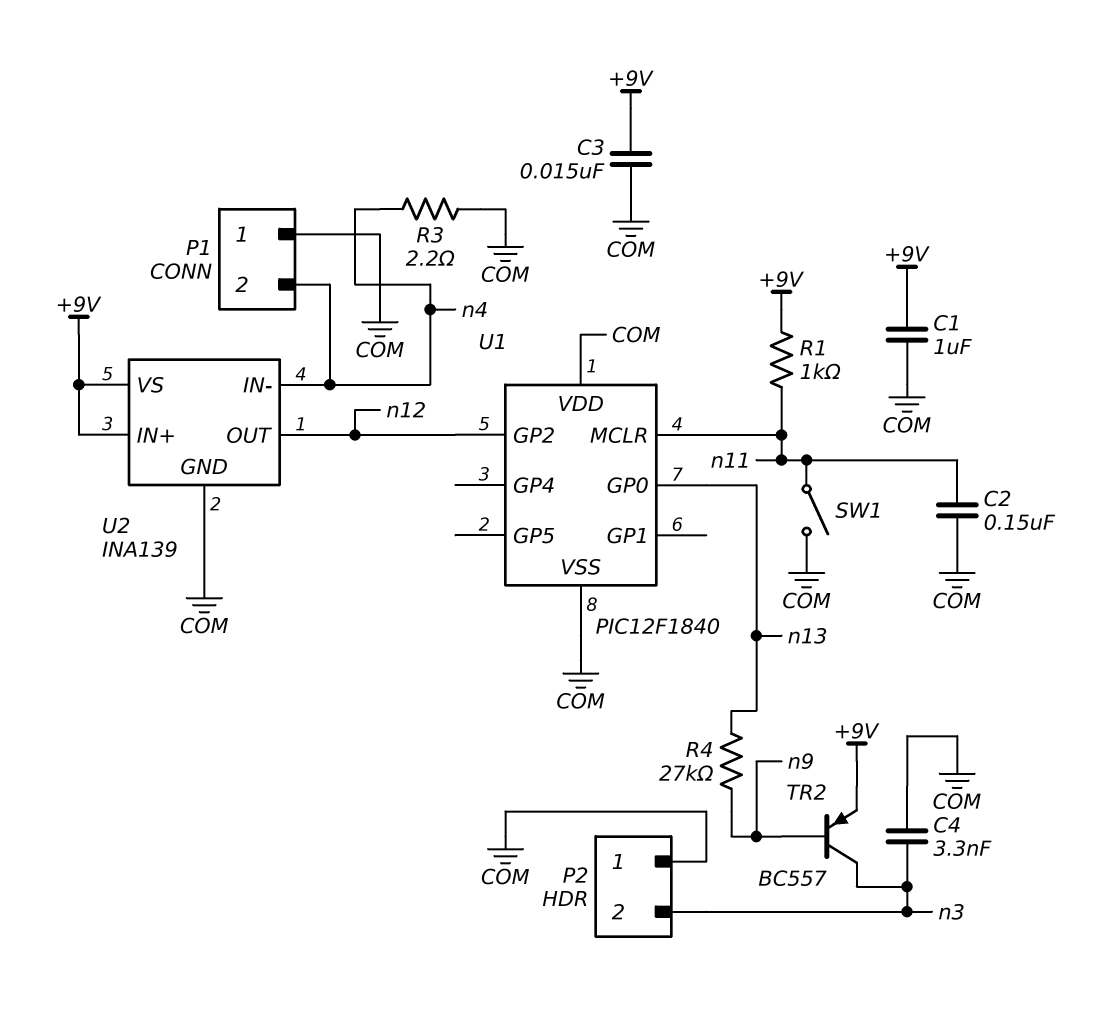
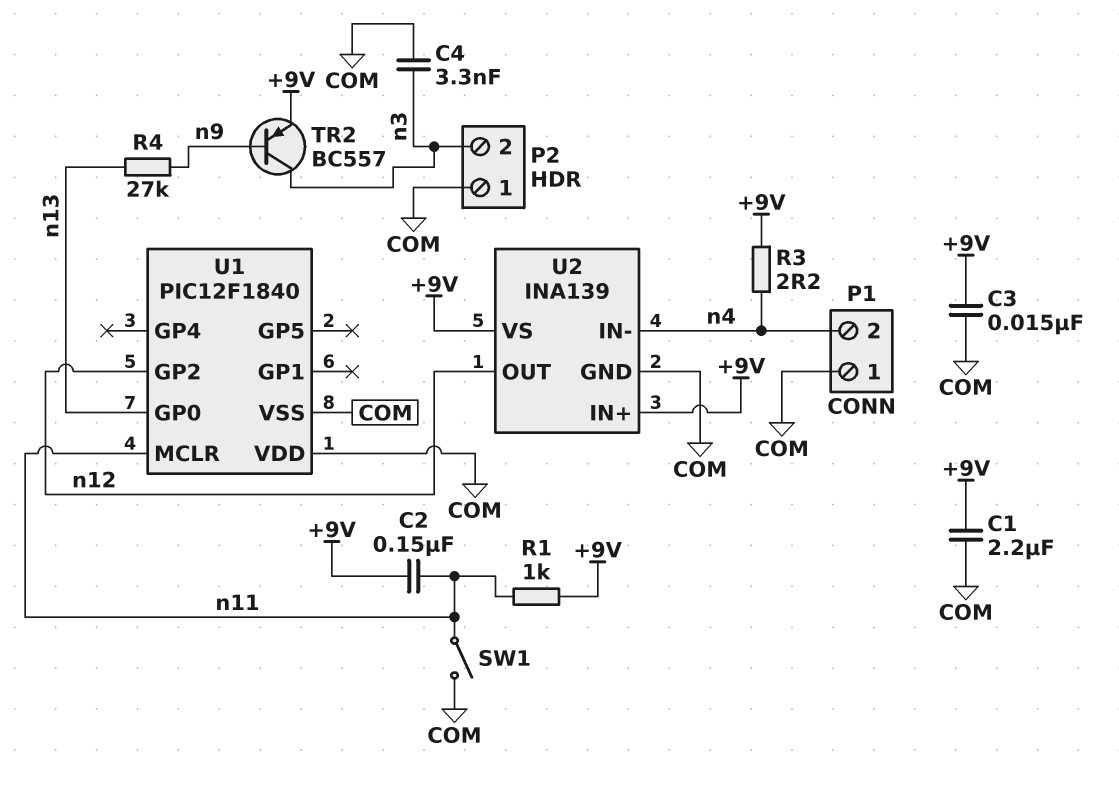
C1: 1uF (+9V, COM) -> 2.2uF (+9V, COM)
C2: 150nF (COM, n11) -> 150nF (+9V, n11)
R3: 2.2 (COM, n4) -> 2.2 (+9V, n4)

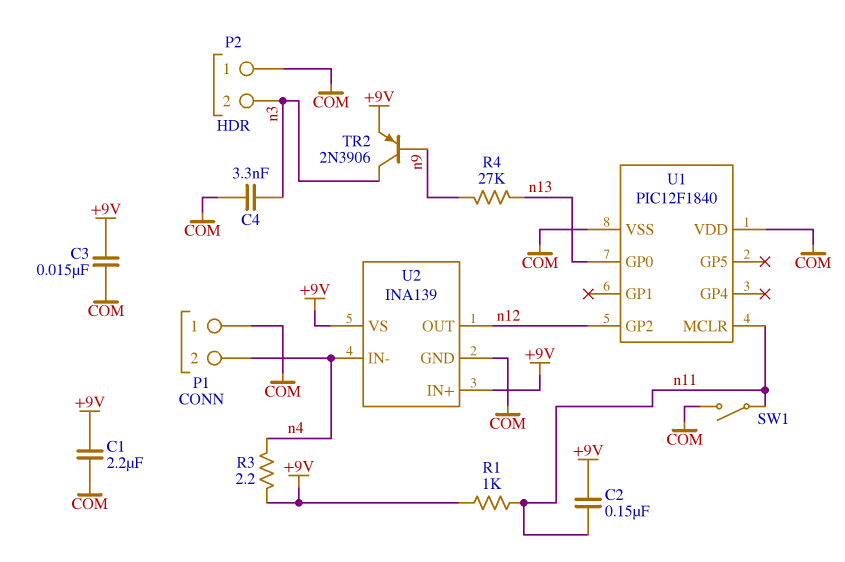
TR2: PNP BC557 (B n9, C n3, E +9V) -> PNP 2N3906 (B n9, C n3, E +9V)

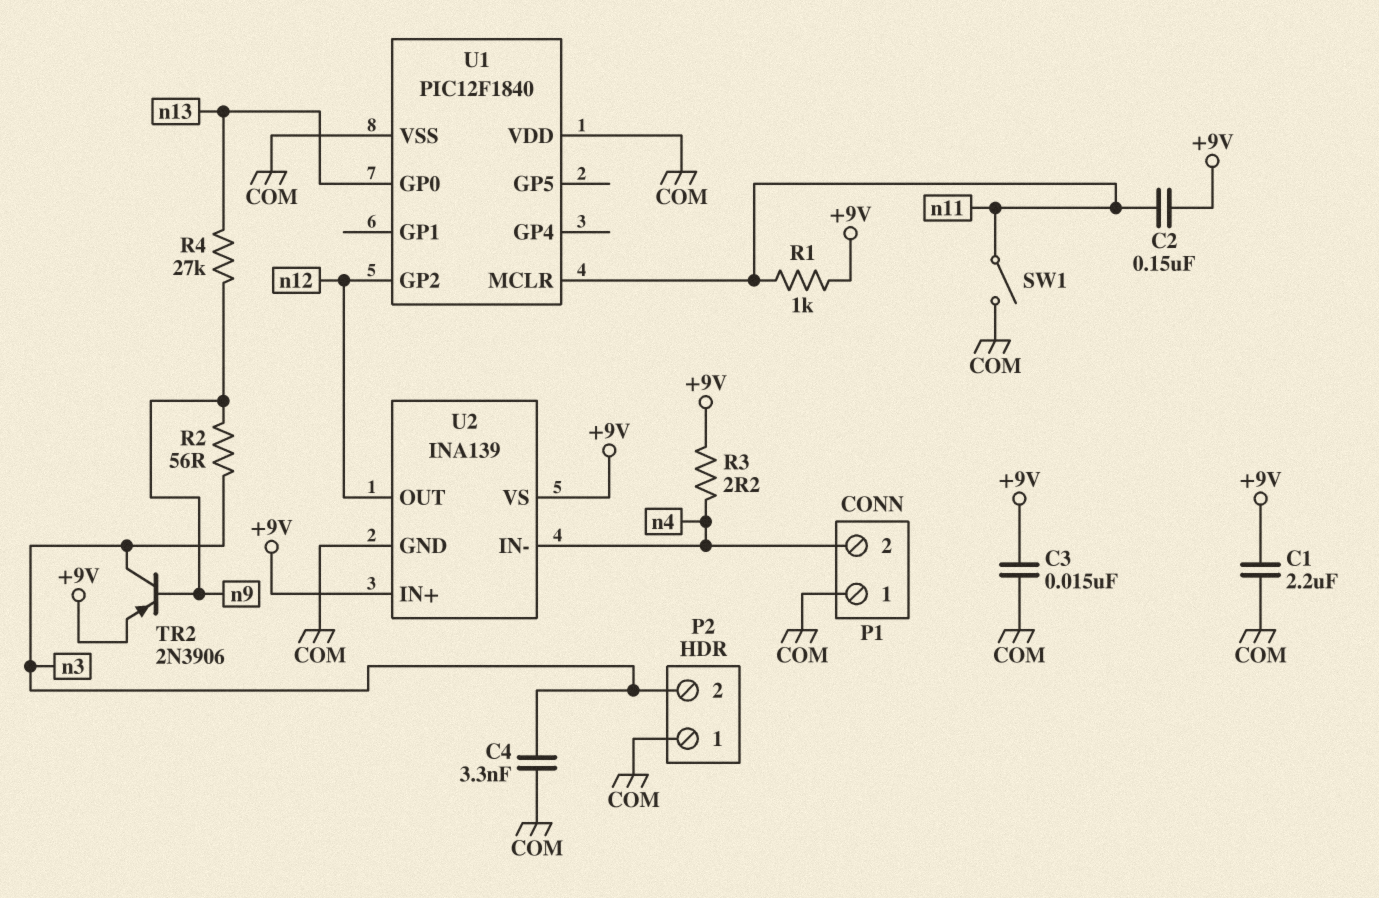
R2: none -> 56 (n3, n9)

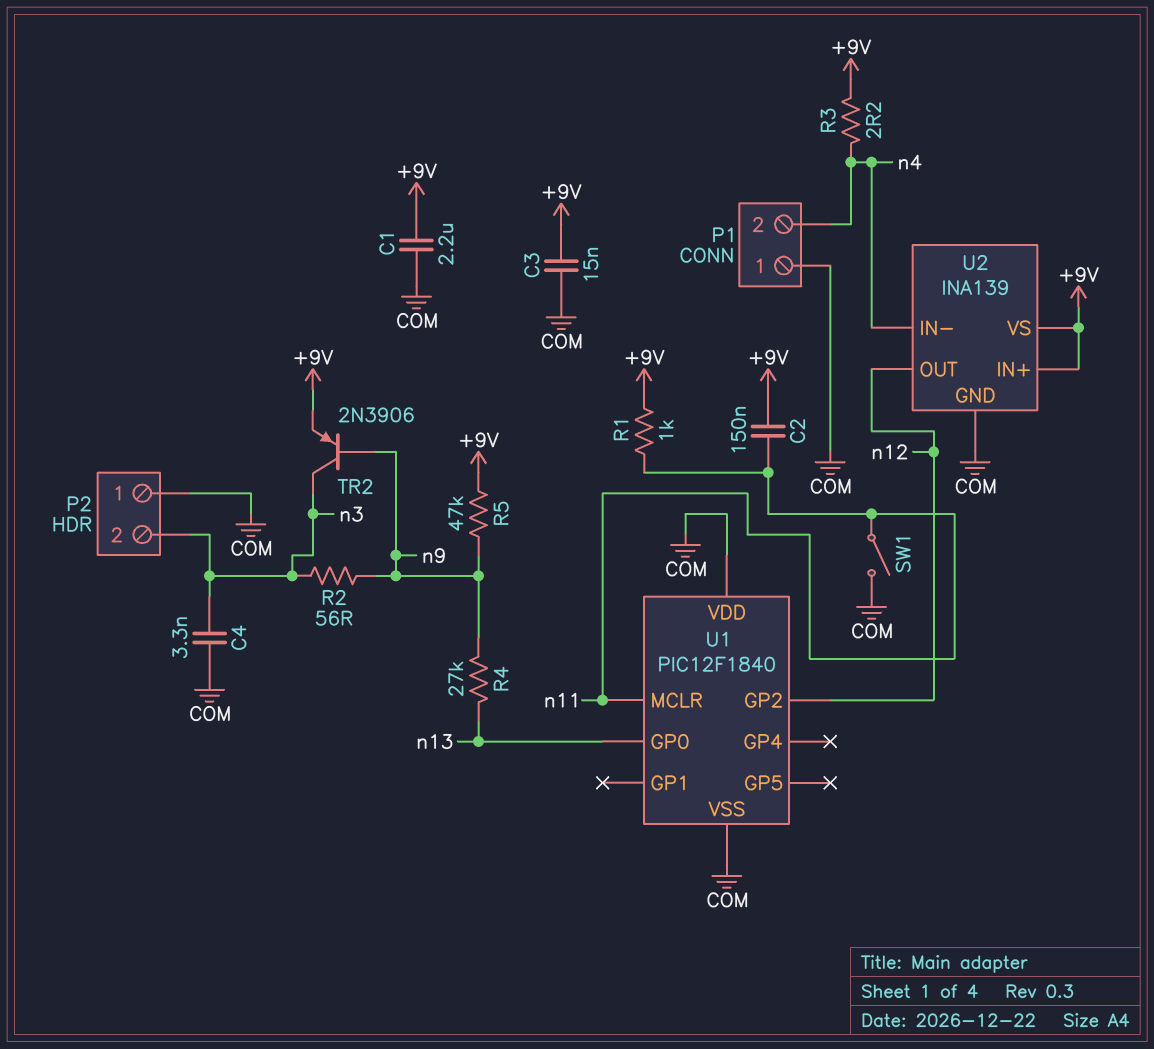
R5: none -> 47k (+9V, n9)

